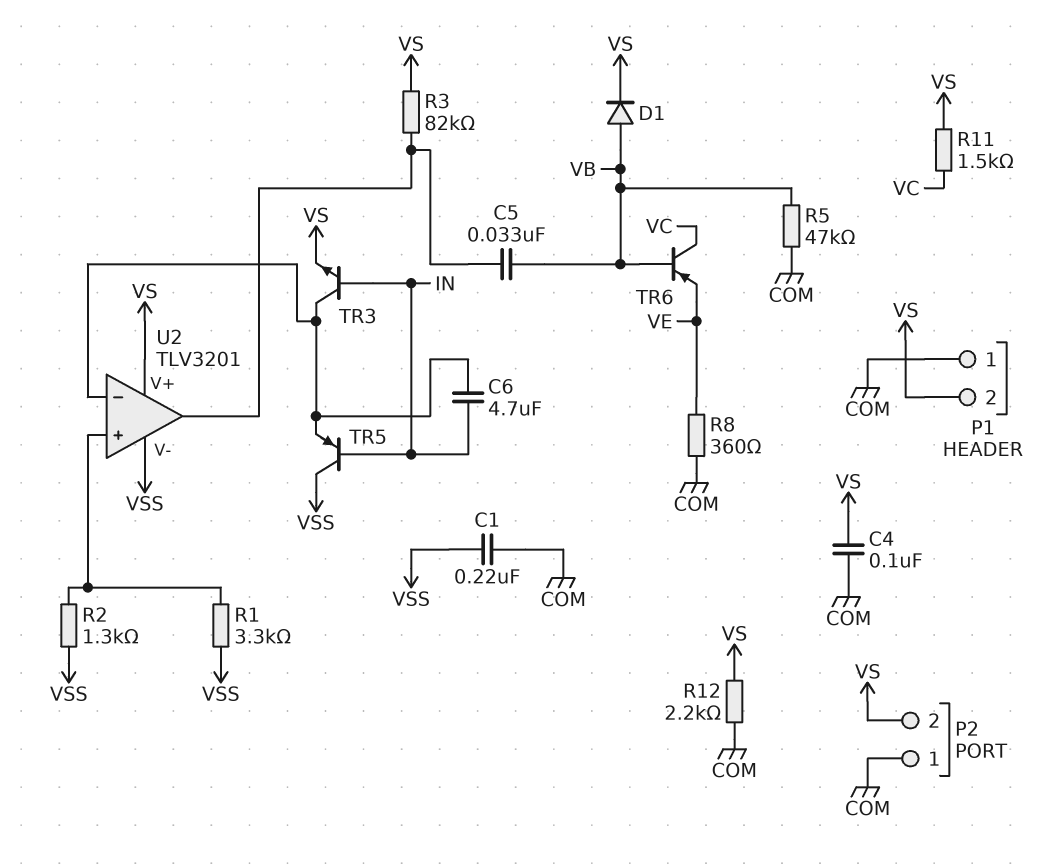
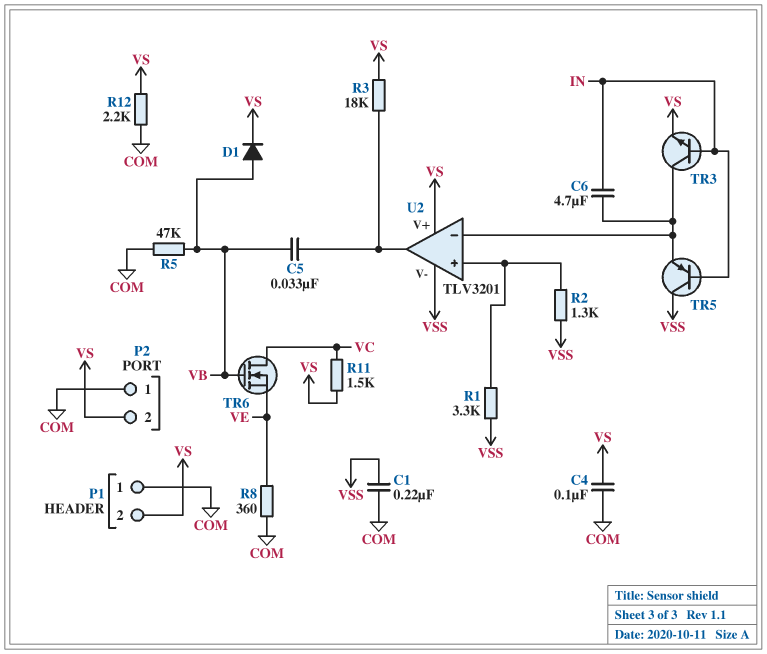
R3: 82k (U2/out, VS) -> 18k (U2/out, VS)
TR6: PNP (B VB, C VC, E VE) -> NMOS (G VB, D VC, S VE)

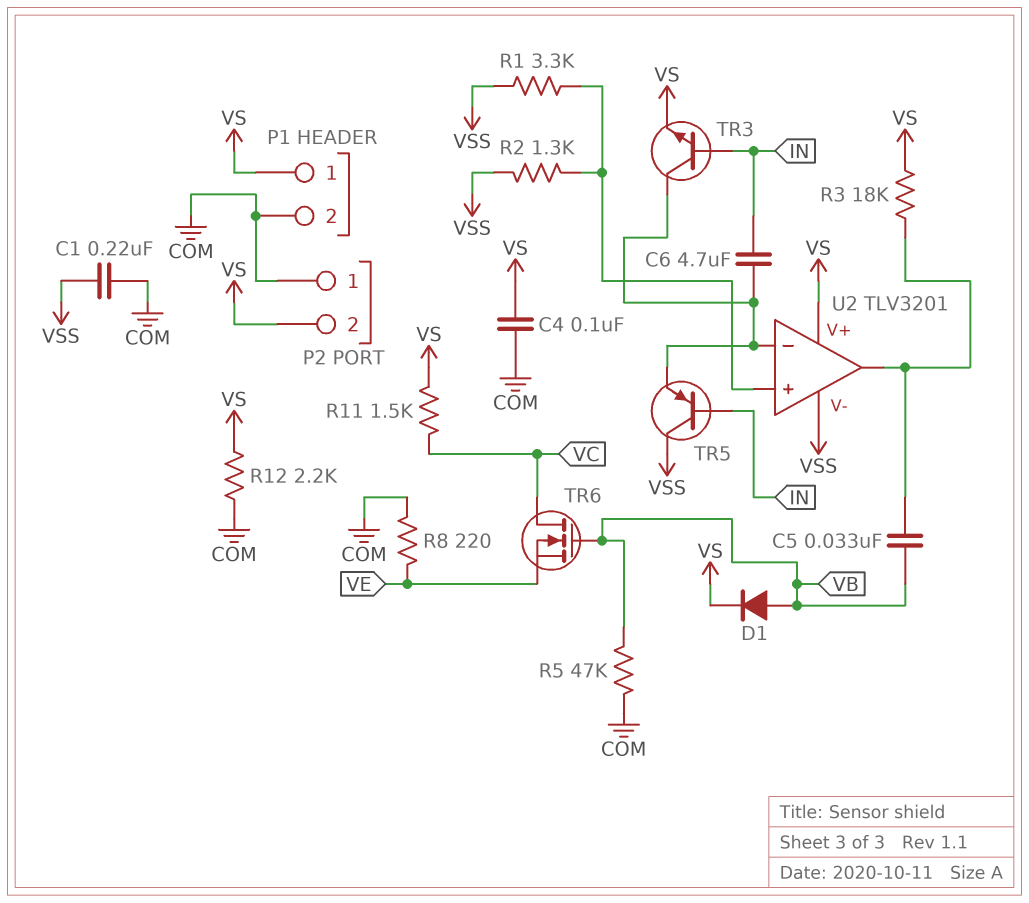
P1 pin 1: COM -> VS
P1 pin 2: VS -> COM
R8: 360 (COM, VE) -> 220 (COM, VE)

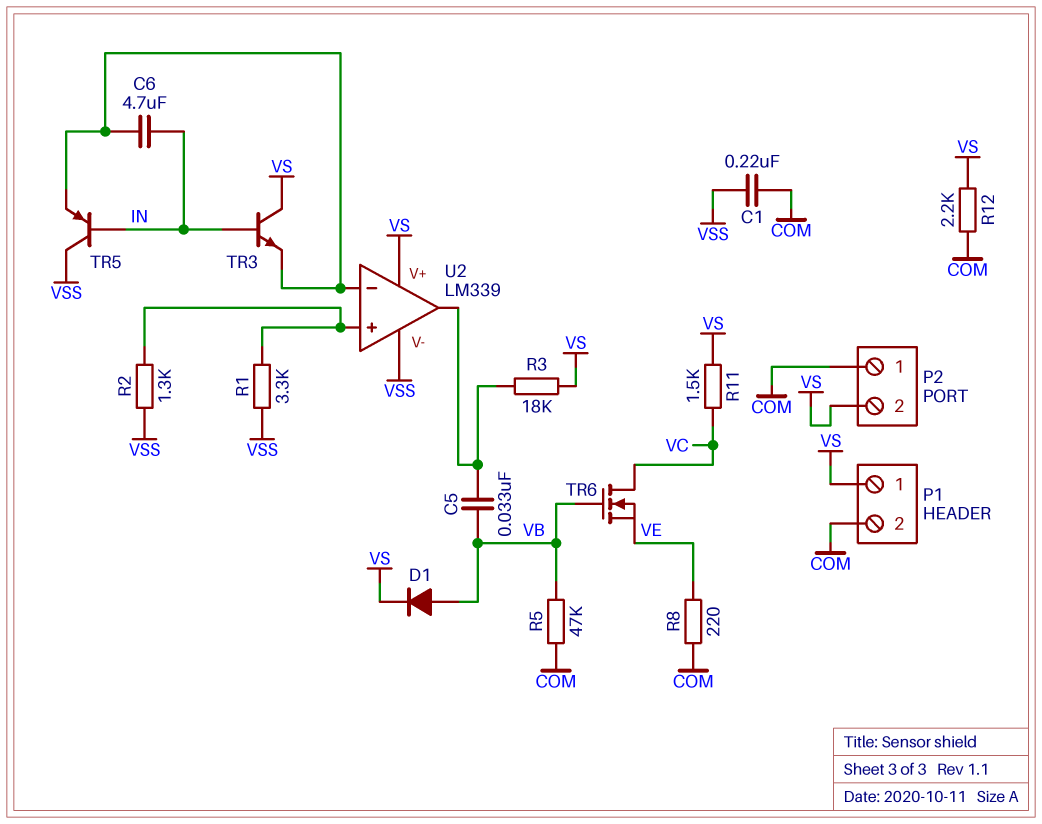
C4: 100nF (COM, VS) -> none
TR3: NPN (B IN, C U2/in-, E VS) -> NPN (B IN, C VS, E U2/in-)
U2: TLV3201 -> LM339

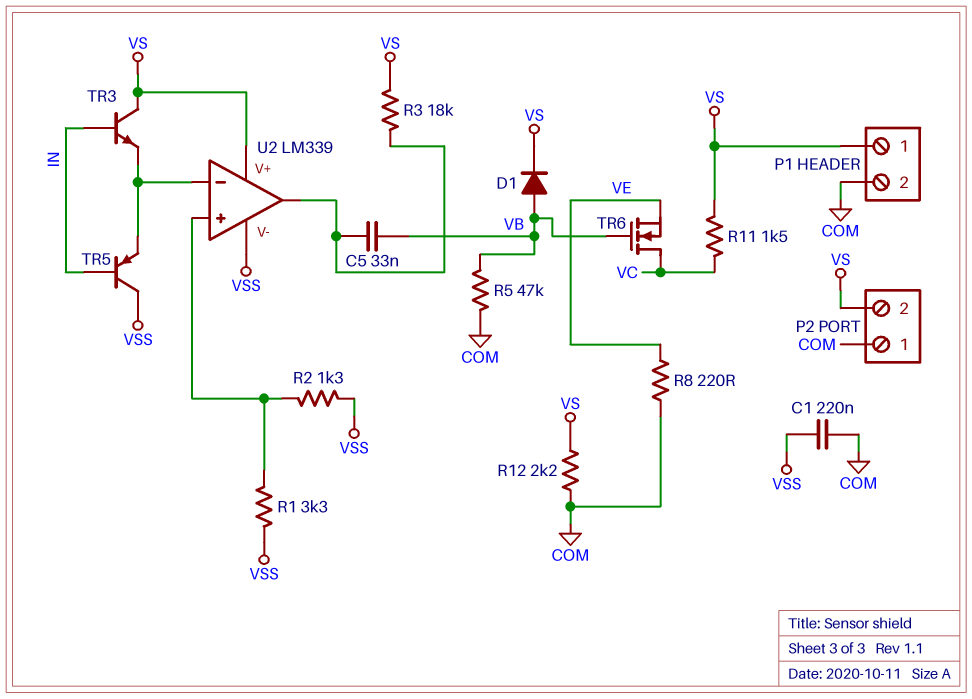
C6: 4.7uF (IN, U2/in-) -> none

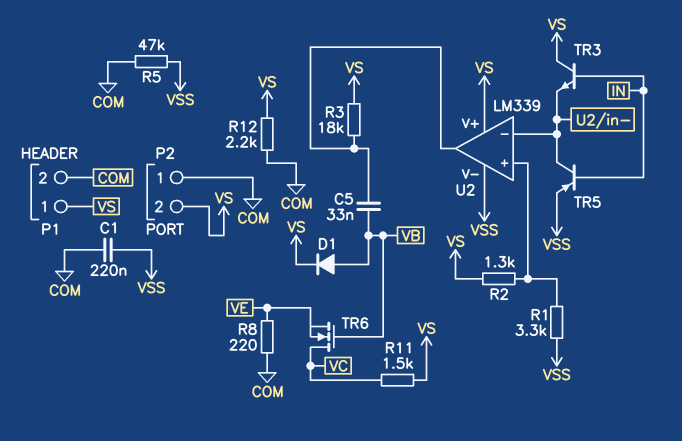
R2: 1.3k (U2/in+, VSS) -> 1.3k (U2/in+, VS)
R5: 47k (COM, VB) -> 47k (COM, VSS)
TR5: PNP (B IN, C VSS, E U2/in-) -> PNP (B IN, C U2/in-, E VSS)

